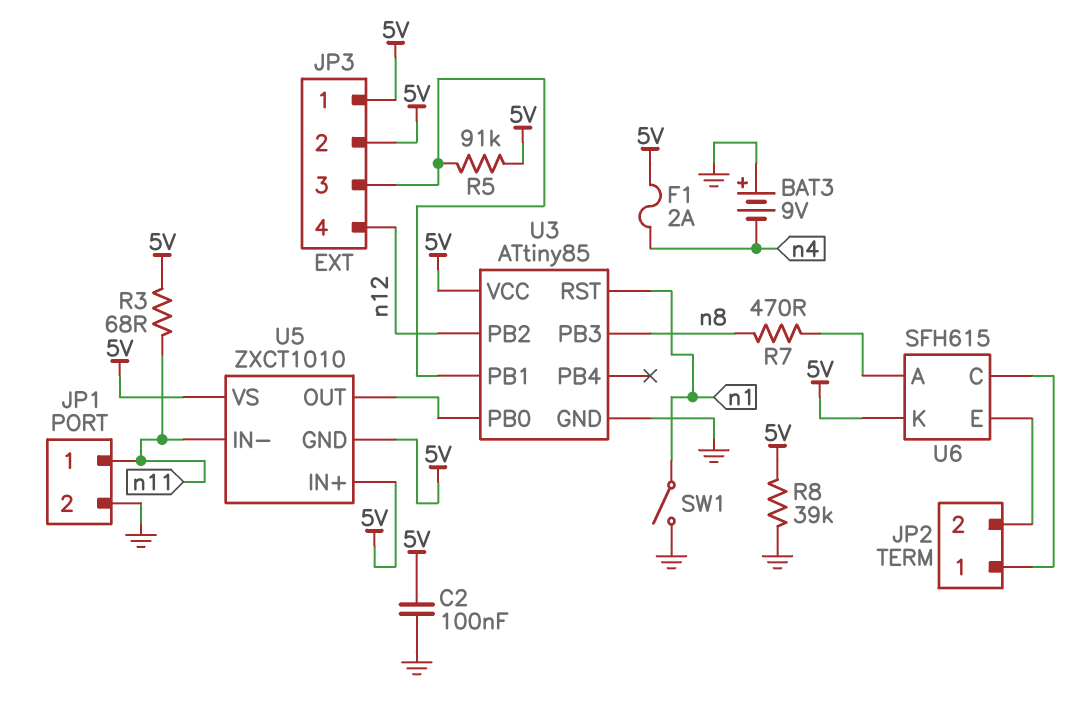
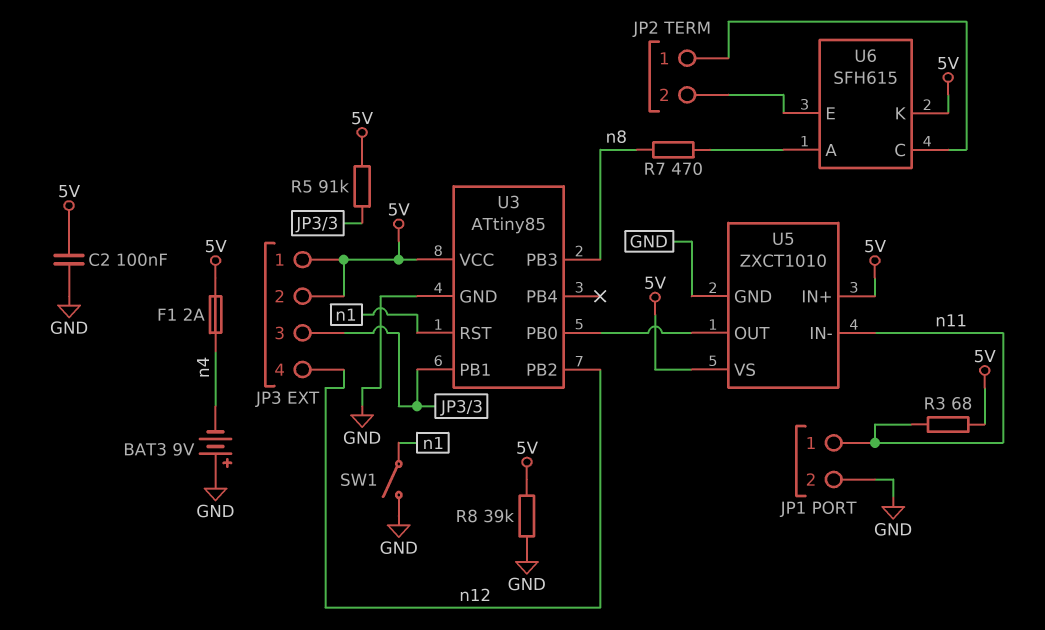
U5 pin GND: 5V -> GND

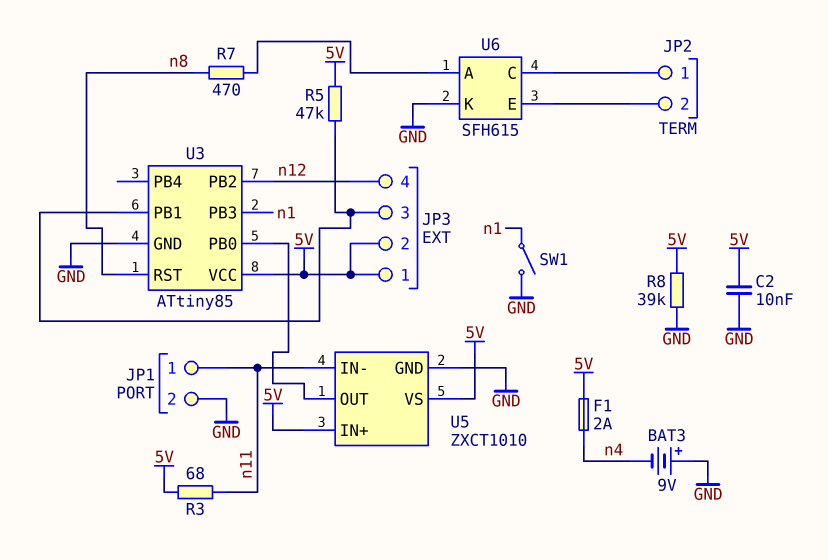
C2: 100nF (5V, GND) -> 10nF (5V, GND)
R5: 91k (5V, JP3/3) -> 47k (5V, JP3/3)
U3 pin PB3: n8 -> n1
U3 pin RST: n1 -> n8
U6 pin K: 5V -> GND

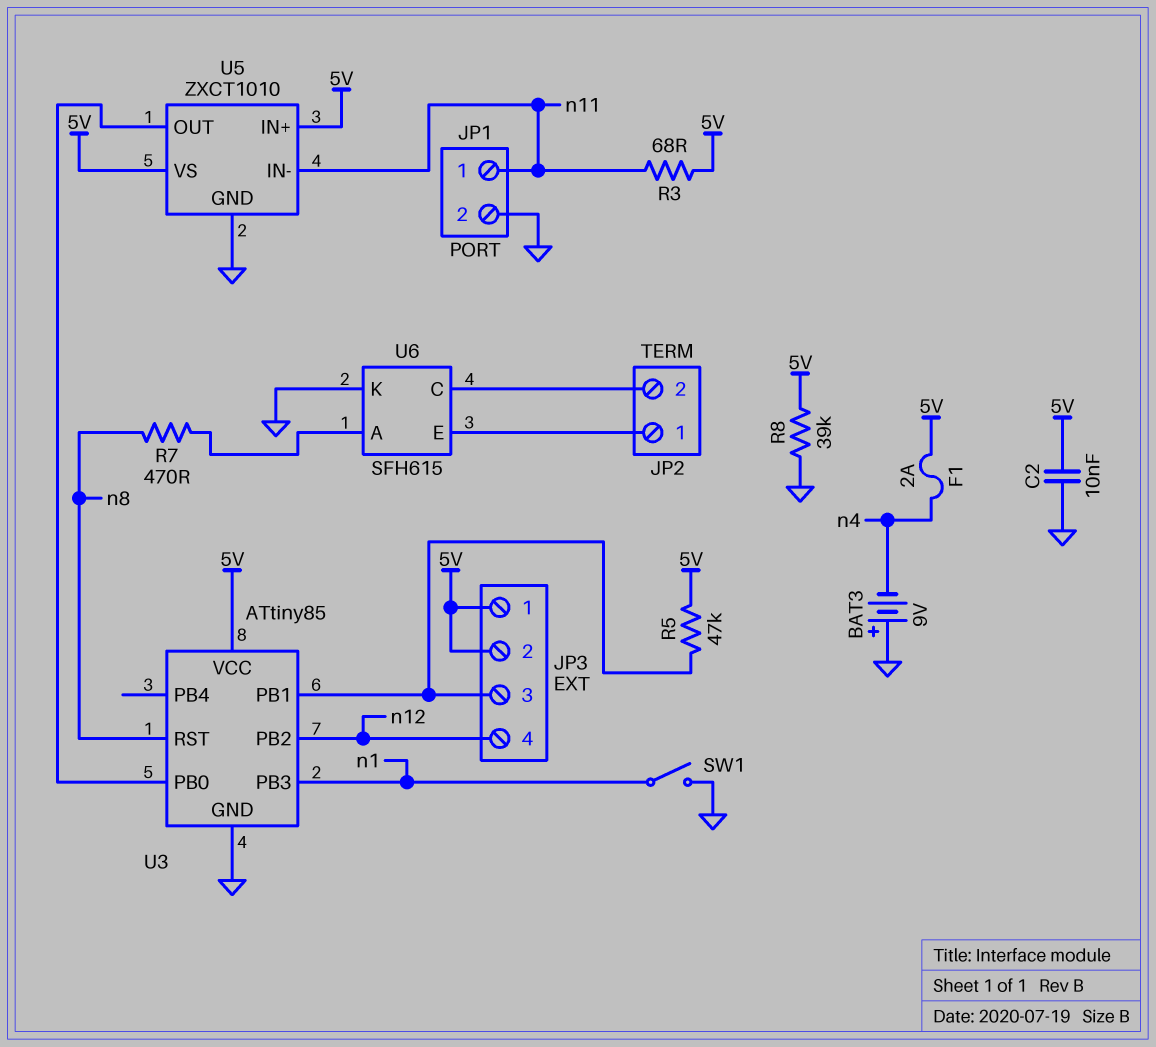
U6 pin C: JP2/1 -> JP2/2
U6 pin E: JP2/2 -> JP2/1

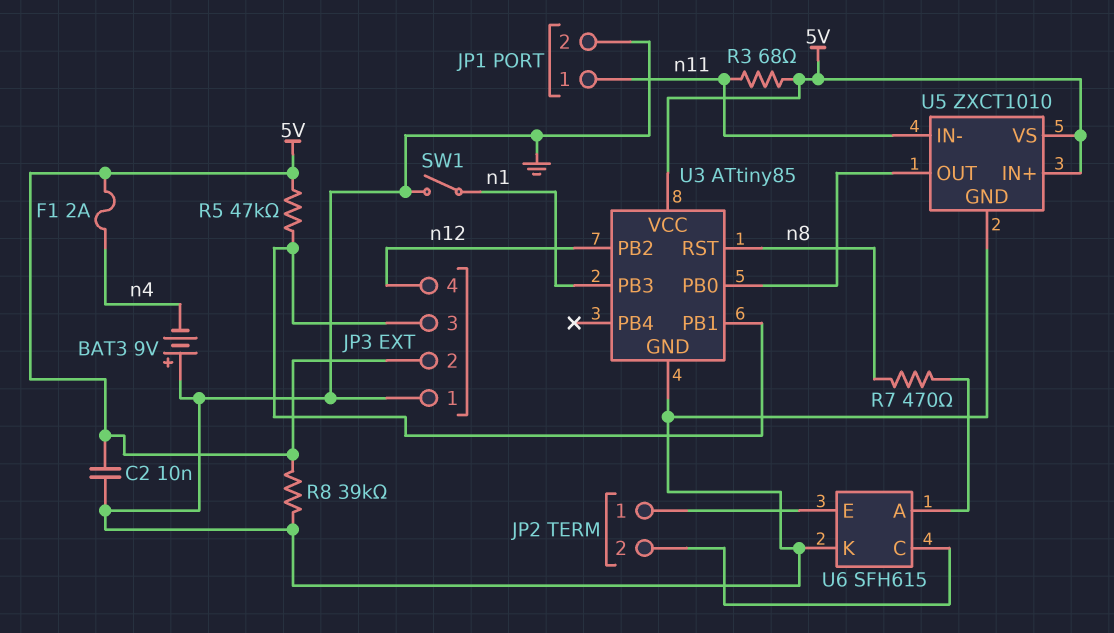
JP3 pin 1: 5V -> GND

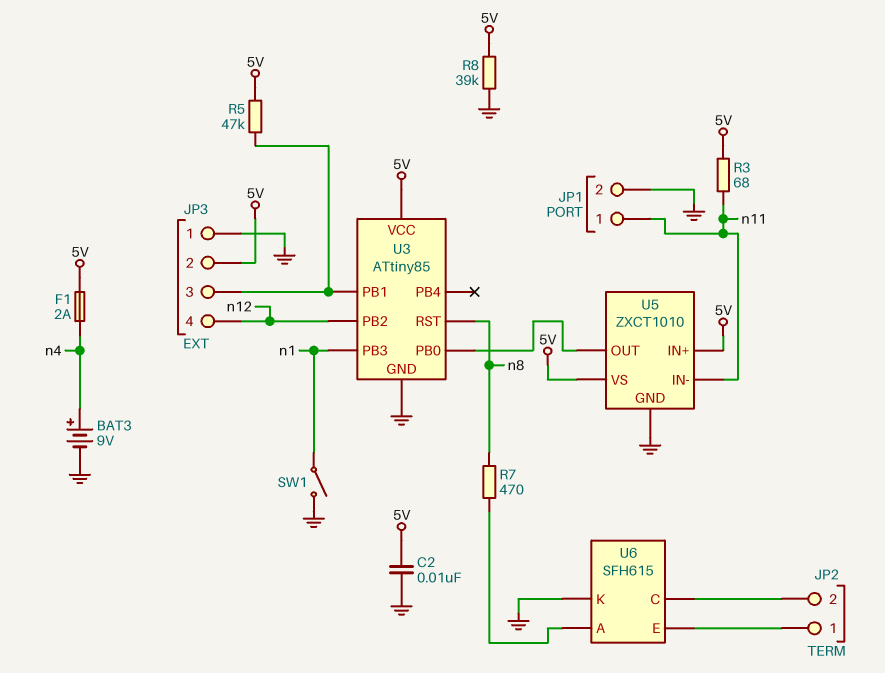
BAT3: 9V (plus GND, minus n4) -> 9V (plus n4, minus GND)

